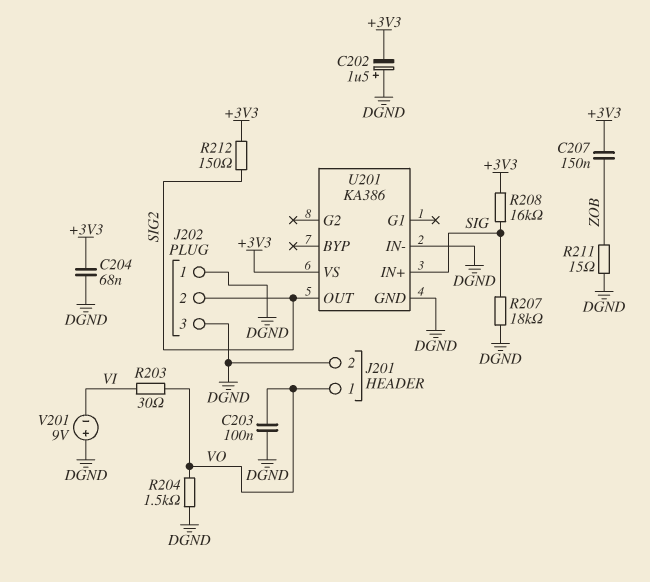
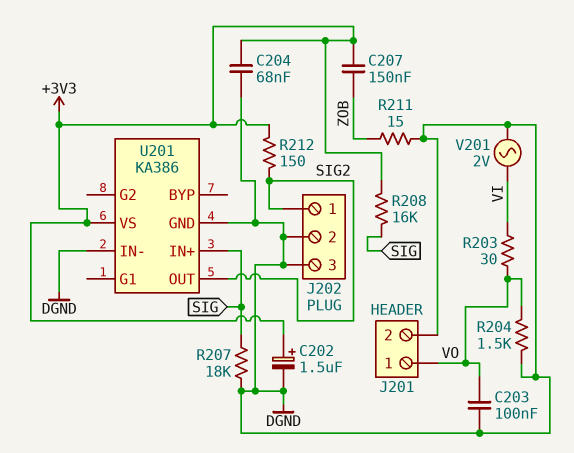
C202: 1.5uF (plus DGND, minus +3V3) -> 1.5uF (plus +3V3, minus DGND)
J202 pin 1: DGND -> SIG2
J202 pin 2: SIG2 -> DGND
V201: 9V (plus DGND, minus VI) -> AC 2V (DGND, VI)

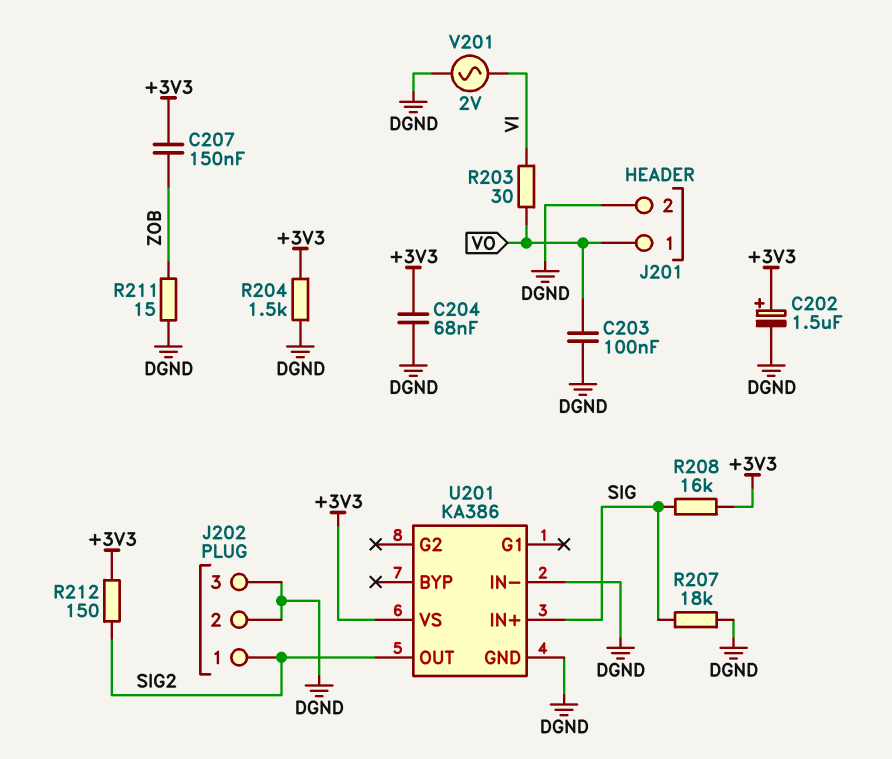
R204: 1.5k (DGND, VO) -> 1.5k (+3V3, DGND)

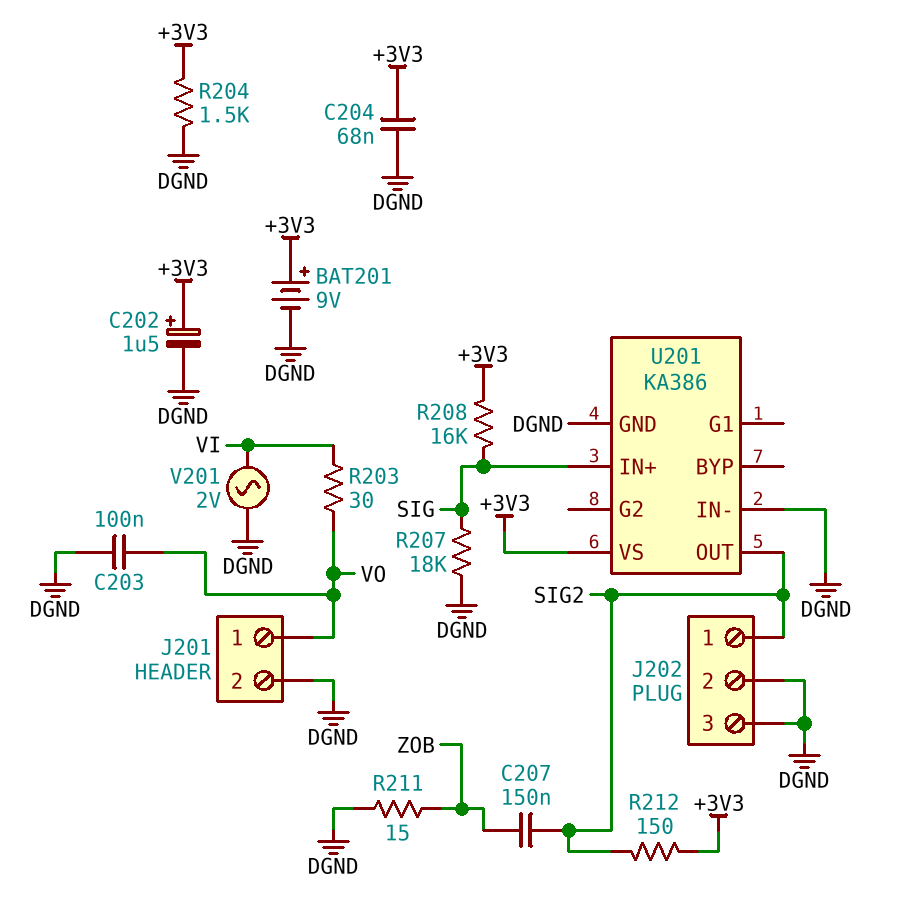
BAT201: none -> 9V (plus +3V3, minus DGND)
C207: 150nF (+3V3, ZOB) -> 150nF (SIG2, ZOB)

